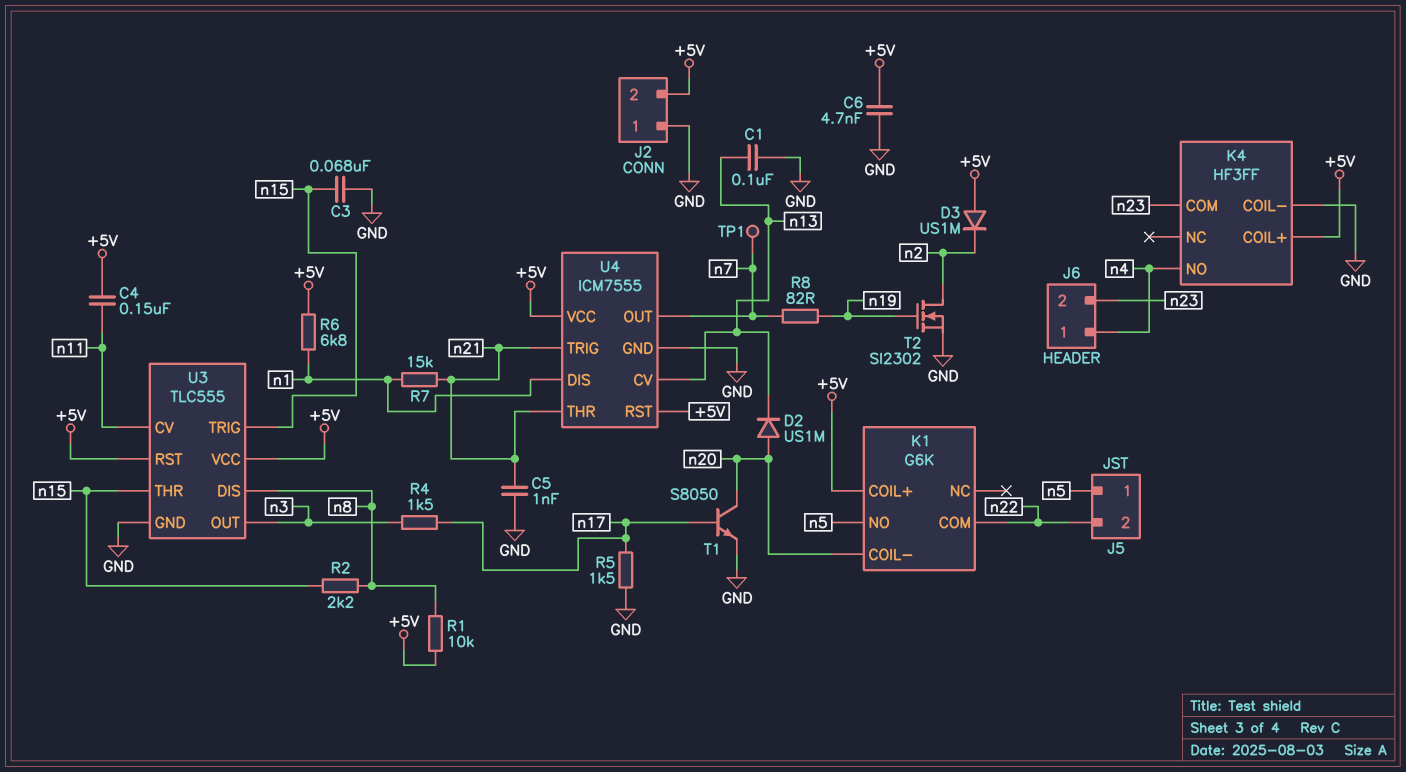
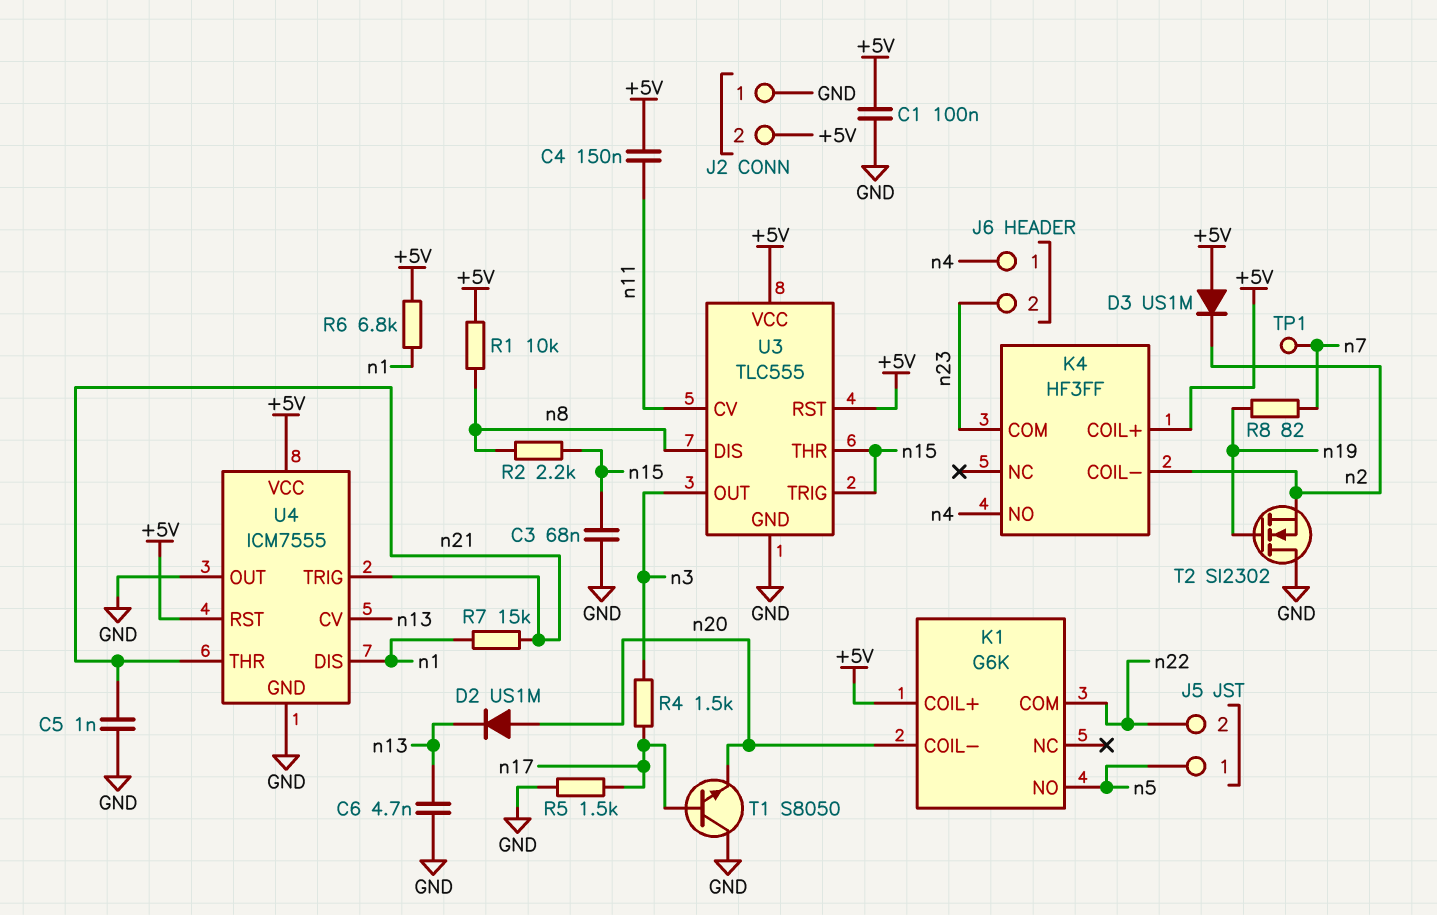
C1: 100nF (GND, n13) -> 100nF (+5V, GND)
C6: 4.7nF (+5V, GND) -> 4.7nF (GND, n13)
K4 pin COIL-: GND -> n2
T1: NPN S8050 (B n17, C n20, E GND) -> NPN S8050 (B n17, C GND, E n20)
T2: NMOS SI2302 (G n19, D n2, S GND) -> NMOS SI2302 (G n19, D GND, S n2)
U4 pin OUT: n7 -> GND

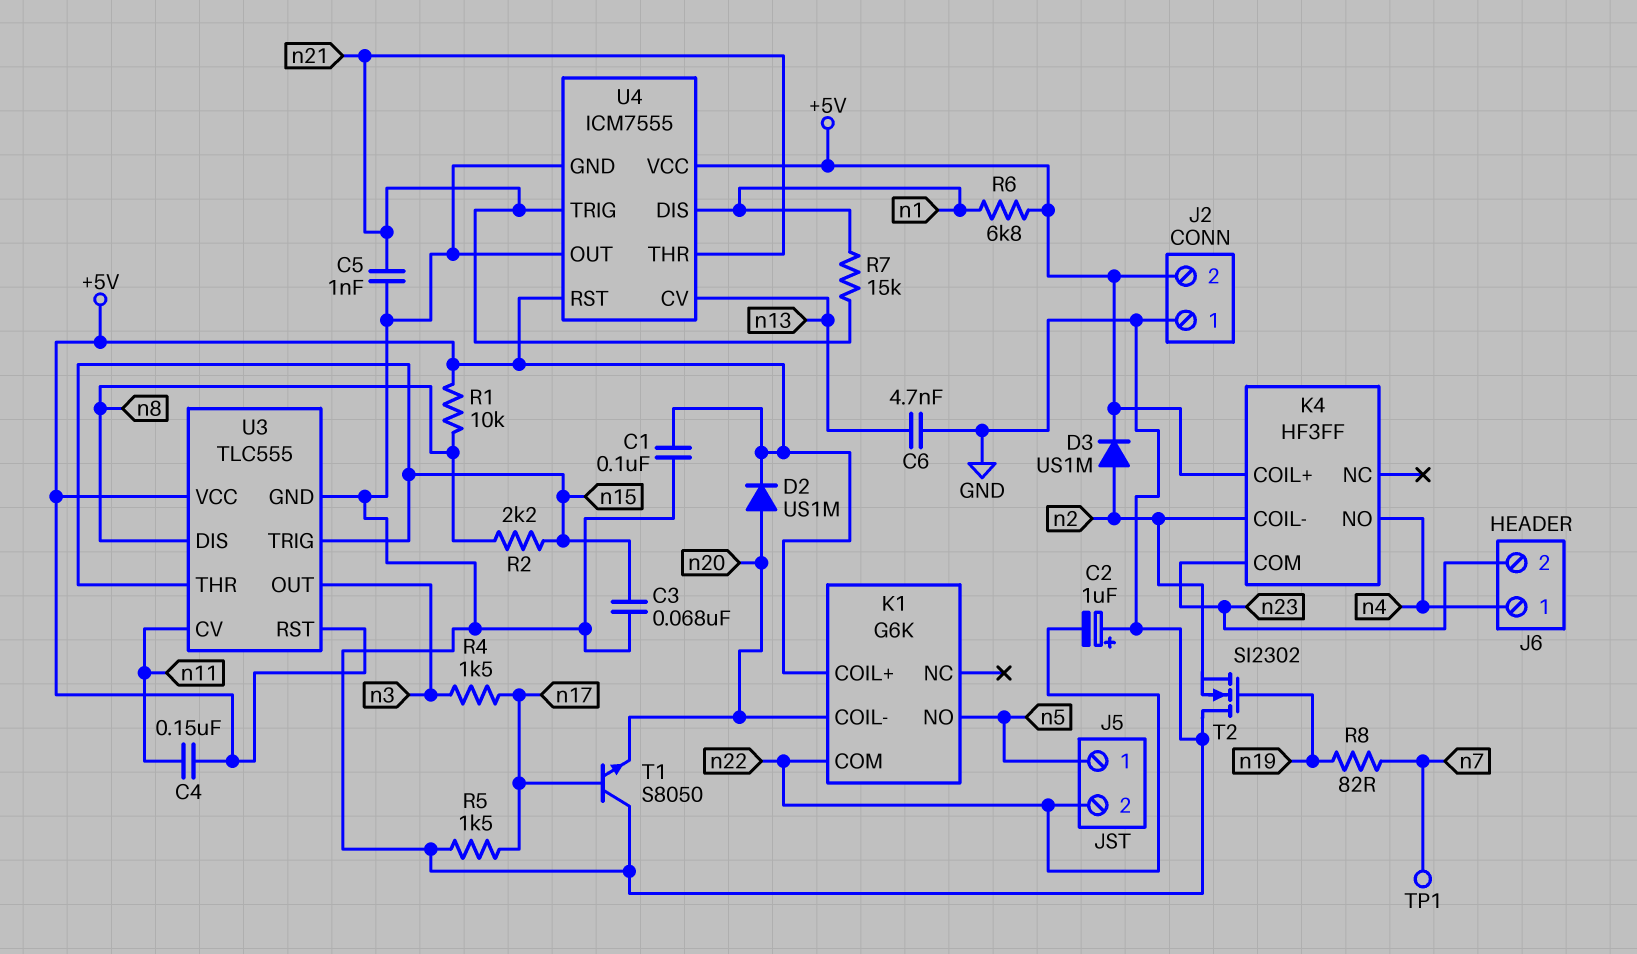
C2: none -> 1uF (plus GND, minus n22)
D2: diode US1M (A n20, K n13) -> diode US1M (A n20, K +5V)
D3: diode US1M (A +5V, K n2) -> diode US1M (A n2, K +5V)

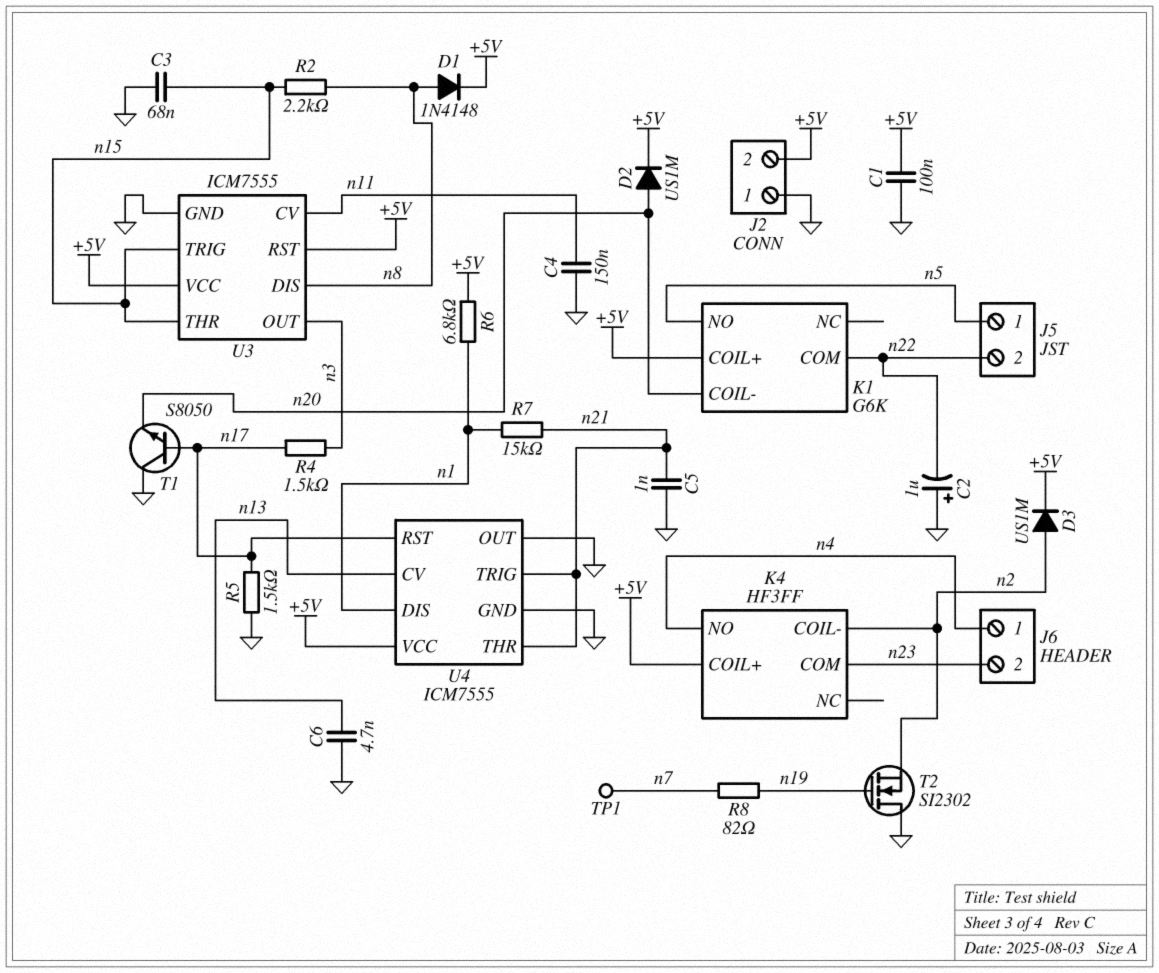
C4: 150nF (+5V, n11) -> 150nF (GND, n11)
D1: none -> diode 1N4148 (A n8, K +5V)
R1: 10k (+5V, n8) -> none
U3: TLC555 -> ICM7555
U4 pin RST: +5V -> n17

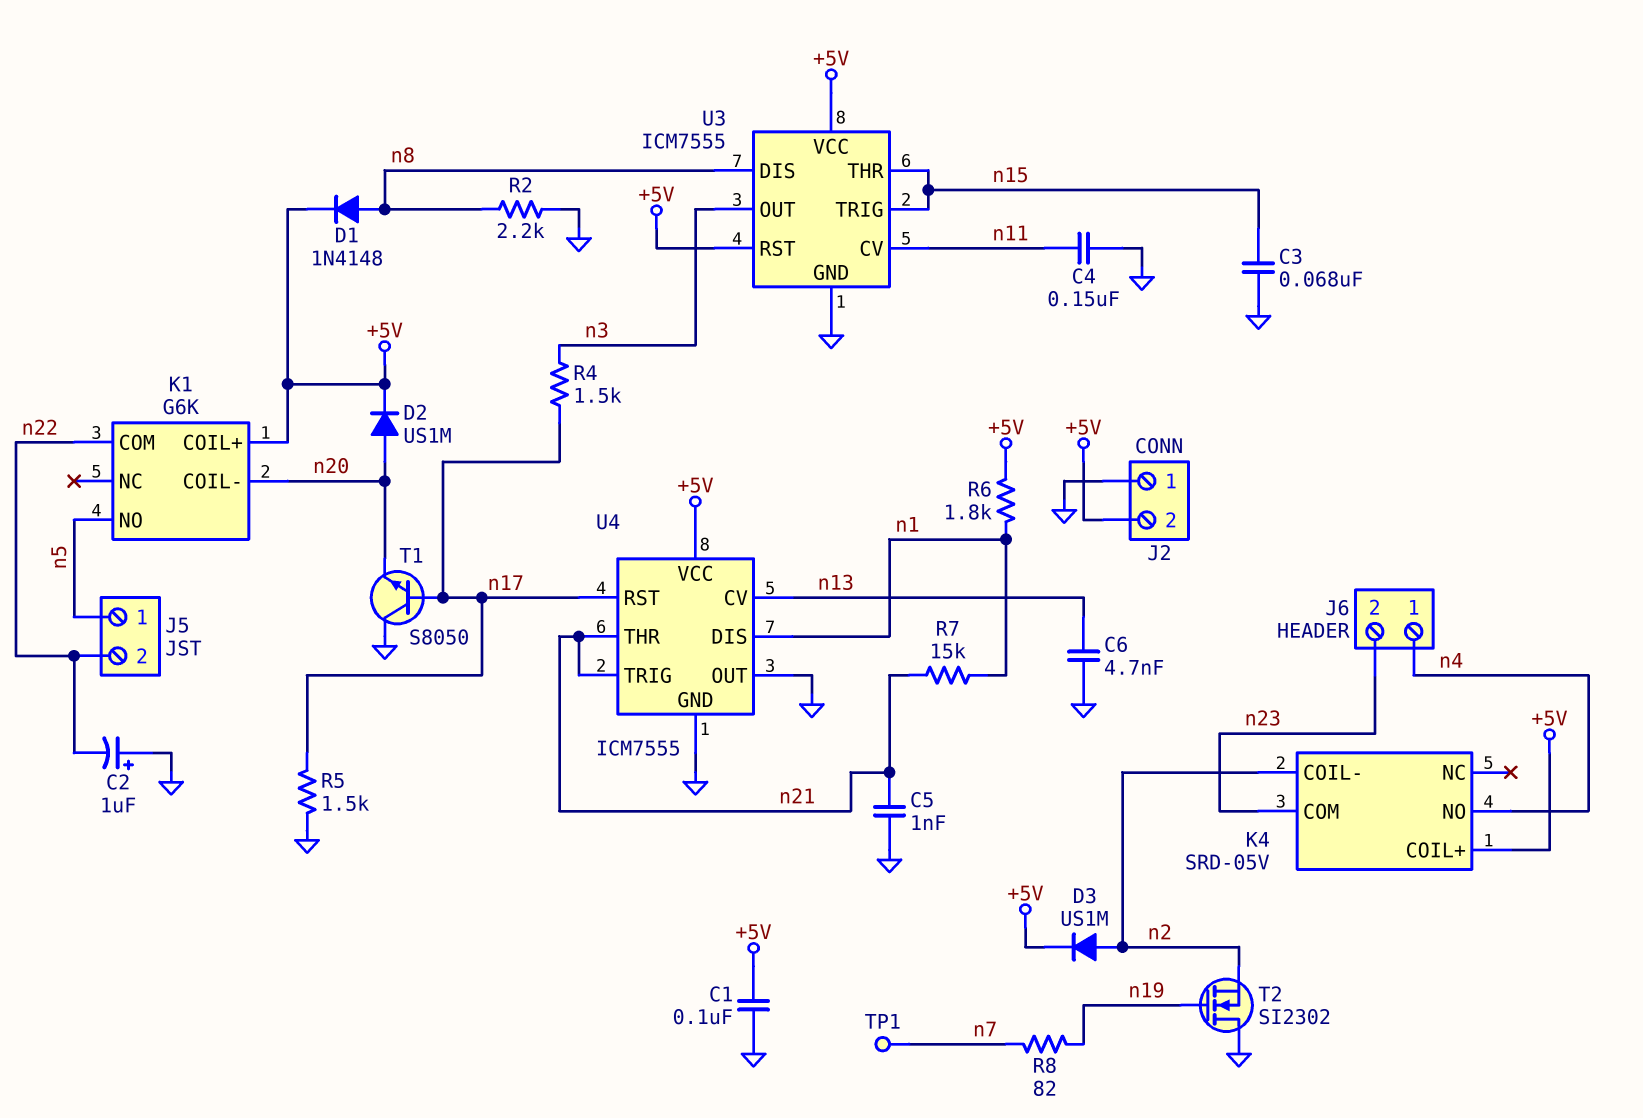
K4: HF3FF -> SRD-05V
R2: 2.2k (n8, n15) -> 2.2k (GND, n8)
R6: 6.8k (+5V, n1) -> 1.8k (+5V, n1)

